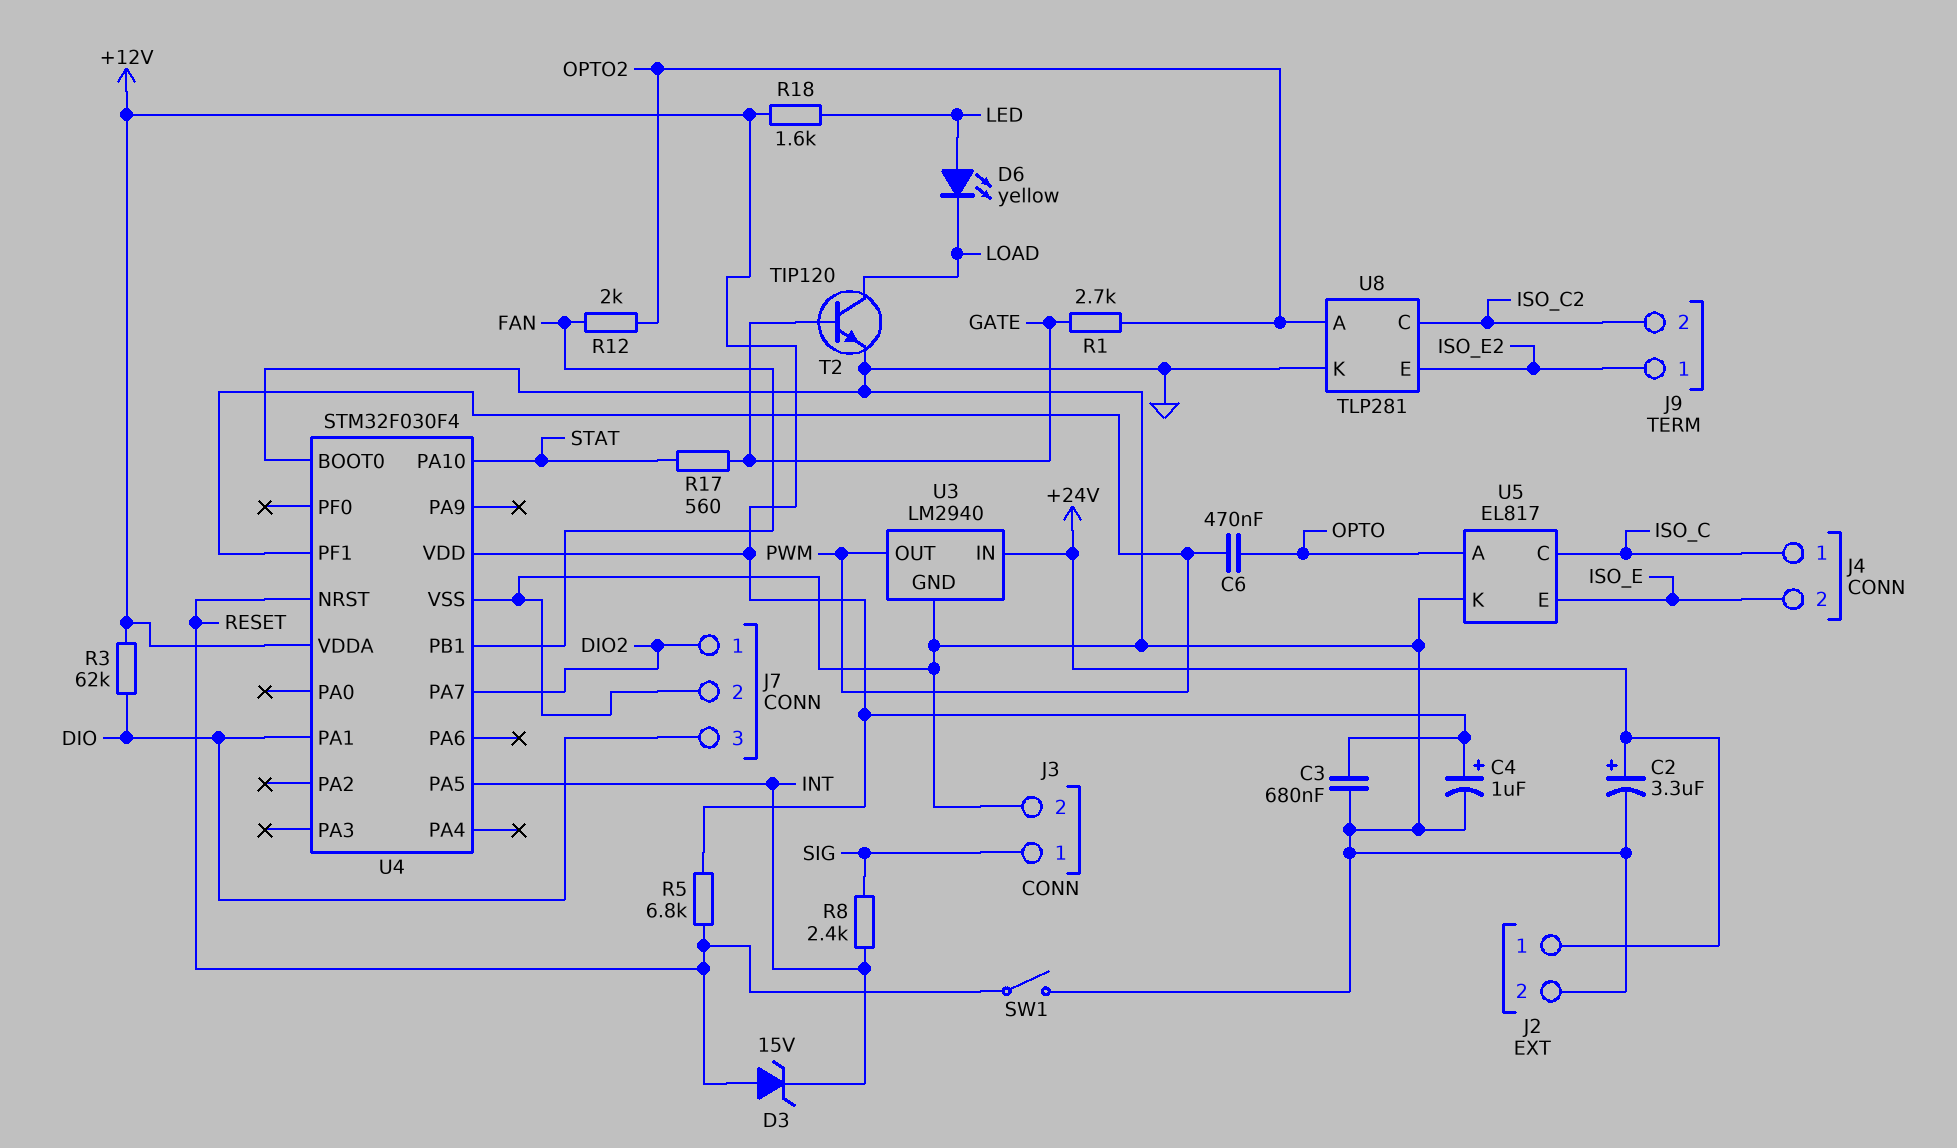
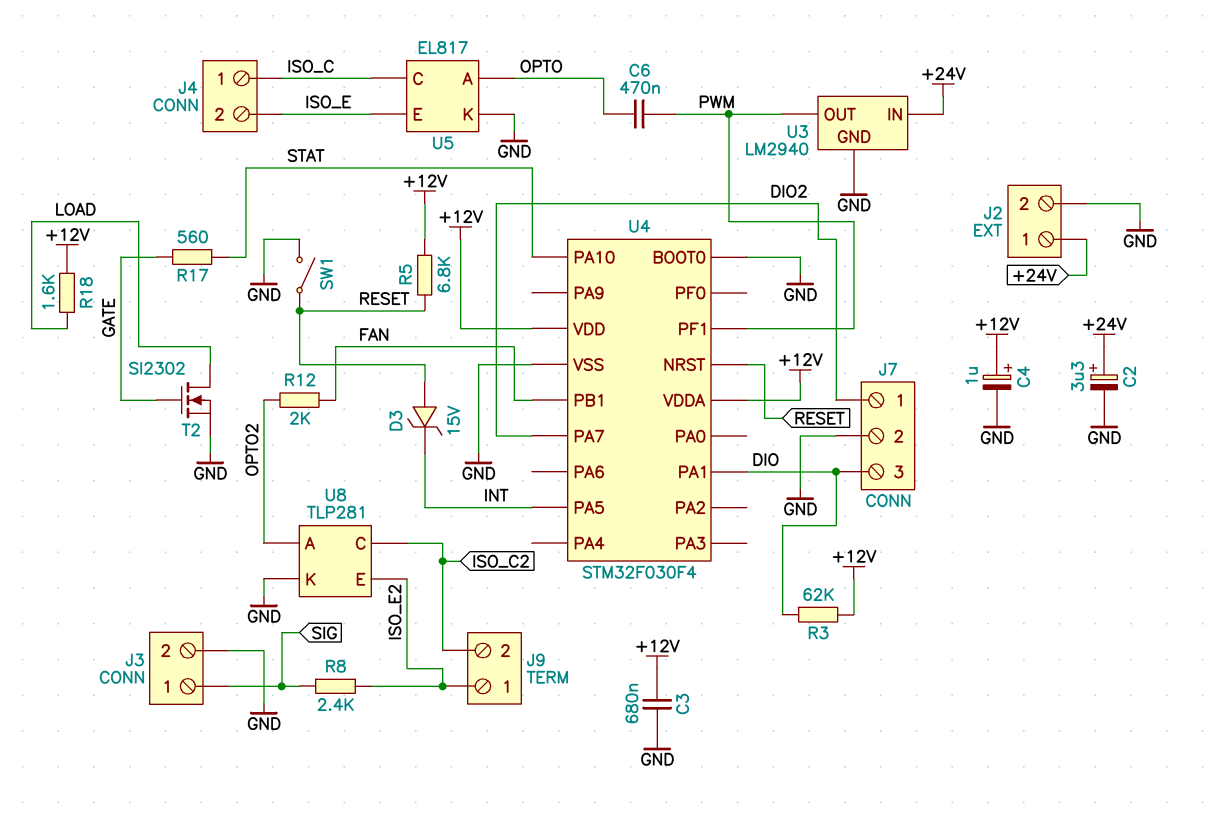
D6: LED yellow (A LED, K LOAD) -> none
R1: 2.7k (GATE, OPTO2) -> none
R8: 2.4k (INT, SIG) -> 2.4k (ISO_E2, SIG)
R18: 1.6k (+12V, LED) -> 1.6k (+12V, LOAD)
T2: NPN TIP120 (B GATE, C LOAD, E GND) -> NMOS SI2302 (G GATE, D LOAD, S GND)

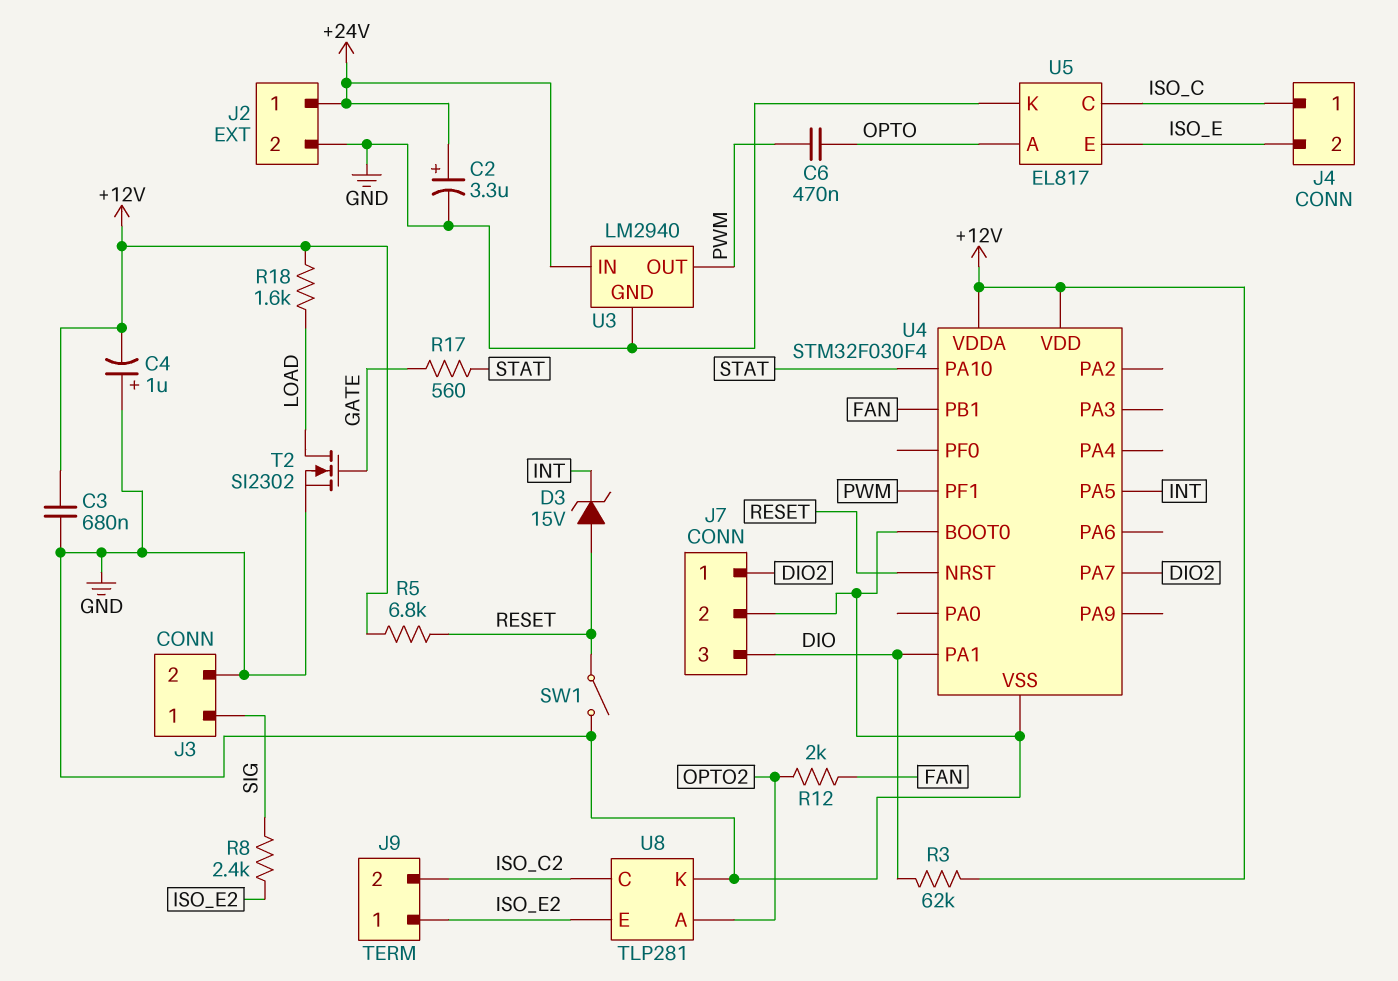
C4: 1uF (plus +12V, minus GND) -> 1uF (plus GND, minus +12V)

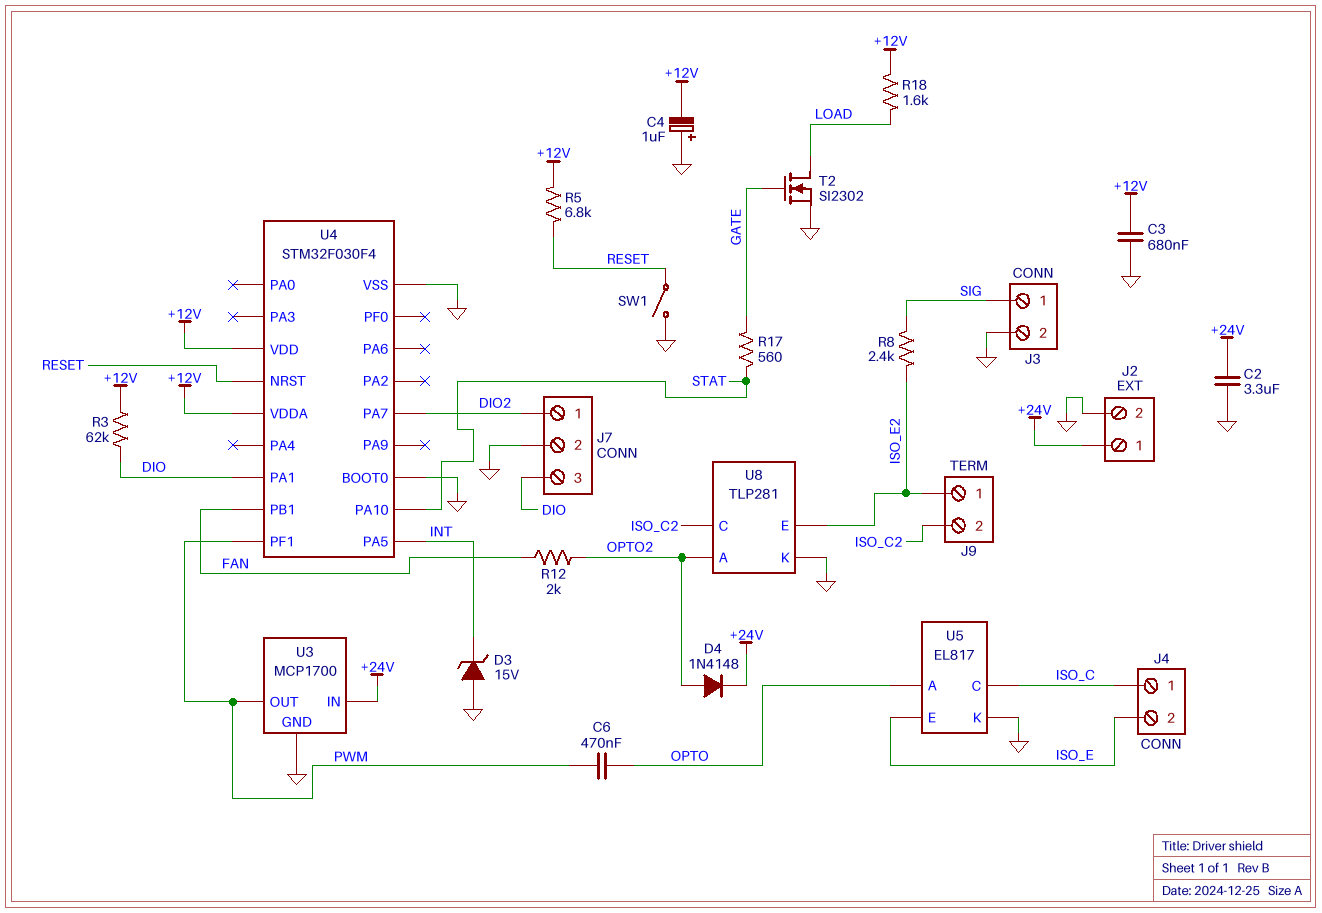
C2: 3.3uF (plus +24V, minus GND) -> 3.3uF (+24V, GND)
D3: zener 15V (A RESET, K INT) -> zener 15V (A GND, K INT)
D4: none -> diode 1N4148 (A OPTO2, K +24V)
U3: LM2940 -> MCP1700

